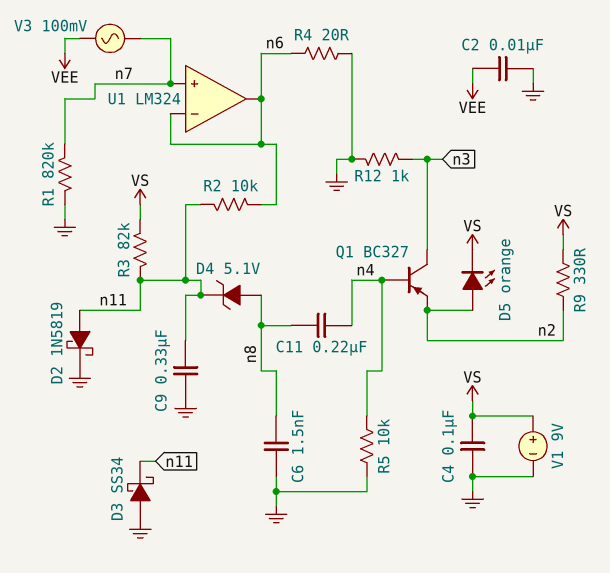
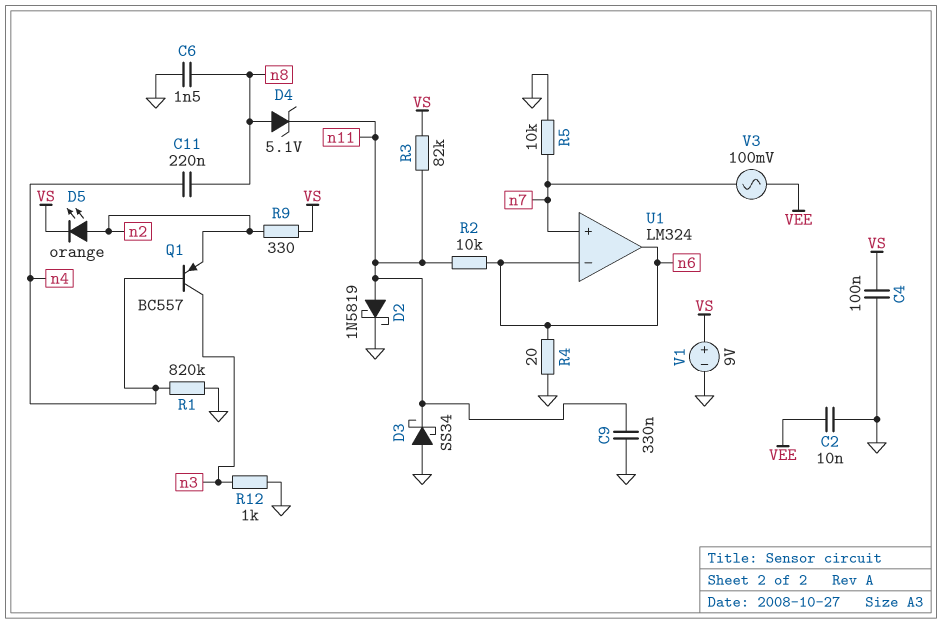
Q1: PNP BC327 (B n4, C n3, E n2) -> PNP BC557 (B n4, C n3, E n2)
R1: 820k (GND, n7) -> 820k (GND, n4)
R5: 10k (GND, n4) -> 10k (GND, n7)

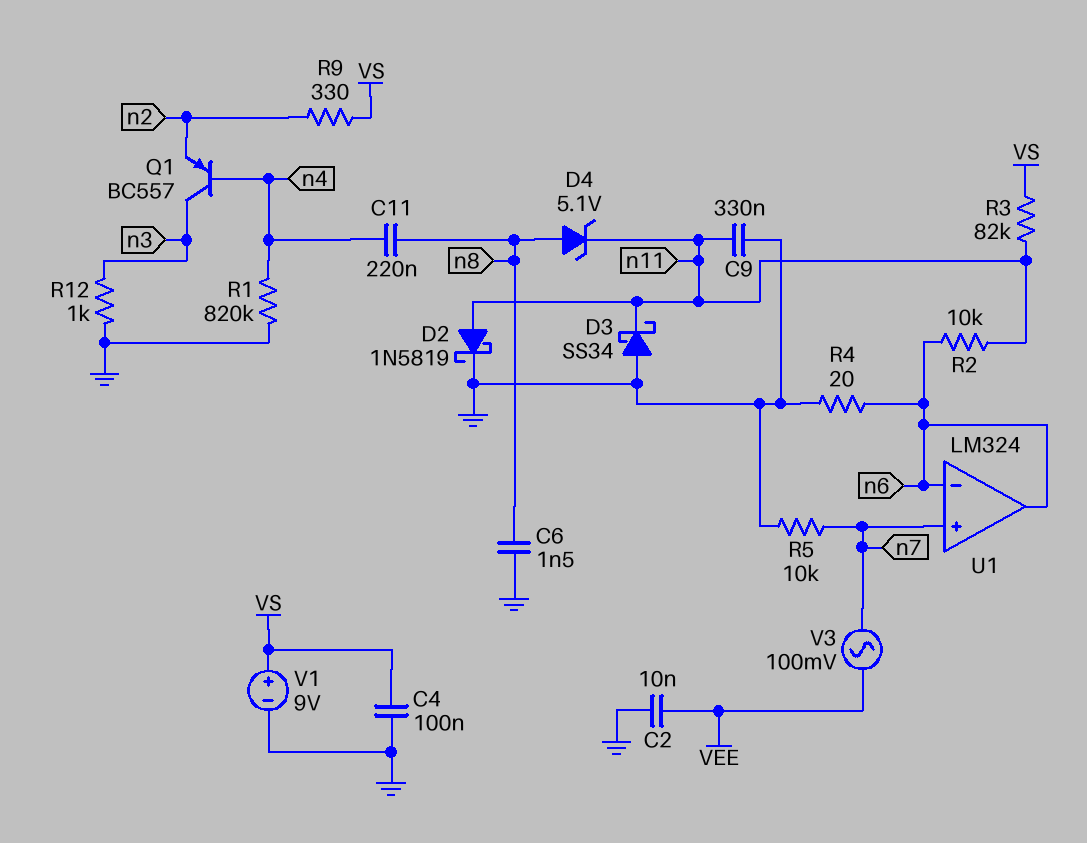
D5: LED orange (A n2, K VS) -> none

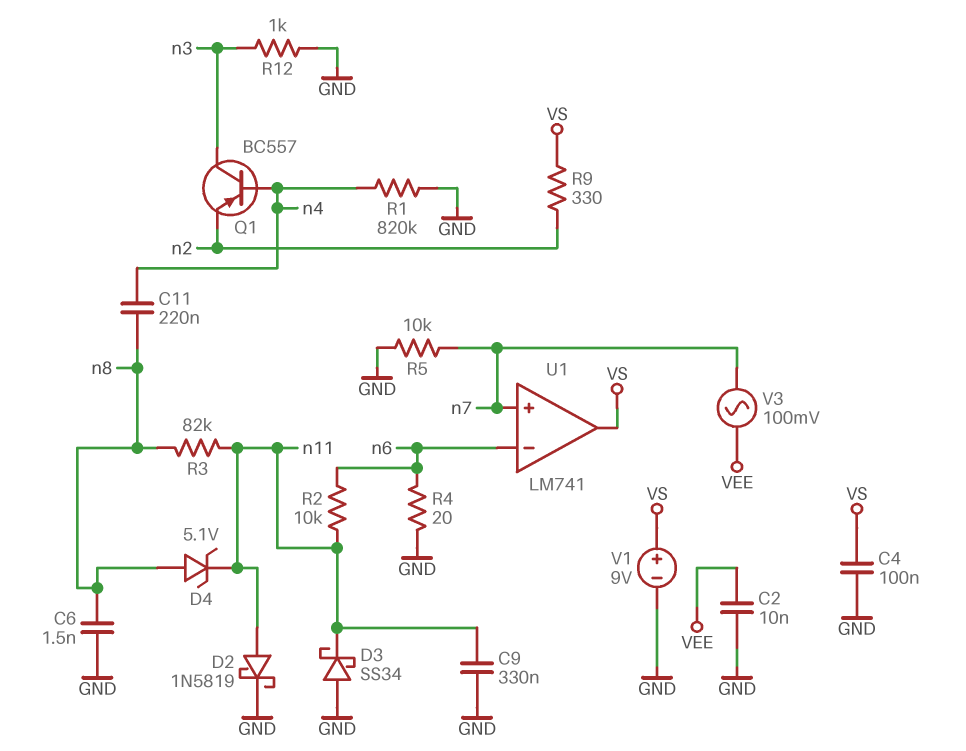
R3: 82k (VS, n11) -> 82k (n8, n11)
U1: LM324 -> LM741
U1 pin out: n6 -> VS

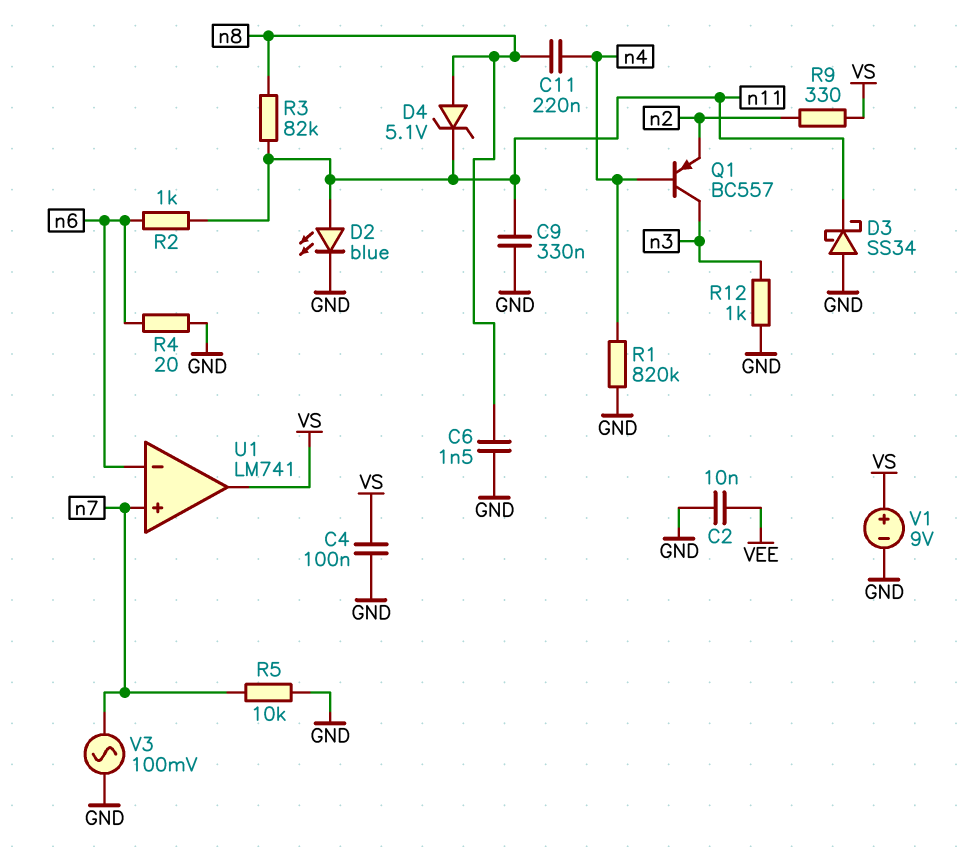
D2: schottky 1N5819 (A n11, K GND) -> LED blue (A n11, K GND)
R2: 10k (n6, n11) -> 1k (n6, n11)
V3: AC 100mV (VEE, n7) -> AC 100mV (GND, n7)

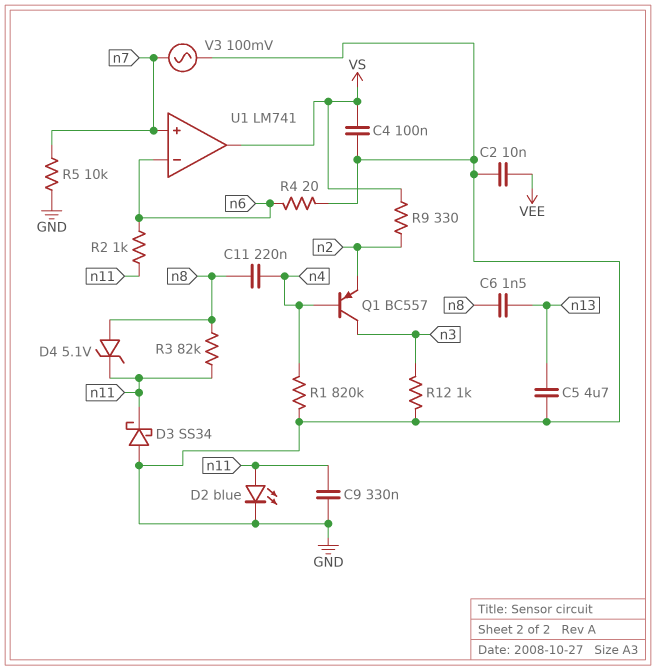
C5: none -> 4.7uF (GND, n13)
C6: 1.5nF (GND, n8) -> 1.5nF (n8, n13)
V1: 9V (plus VS, minus GND) -> none

